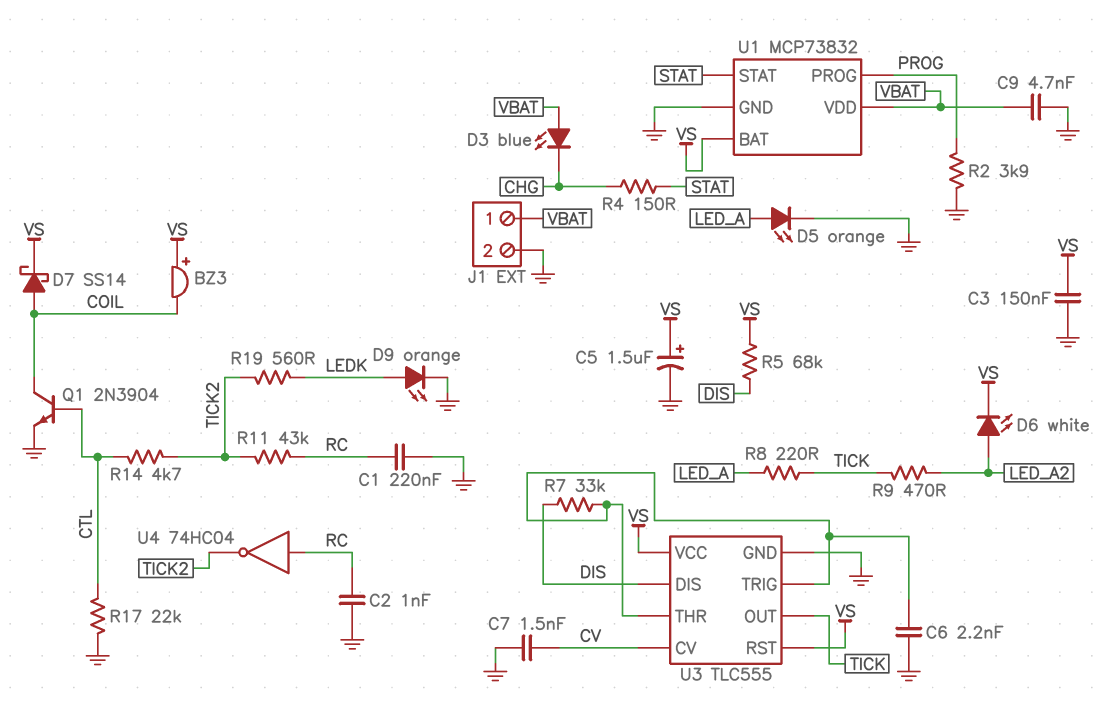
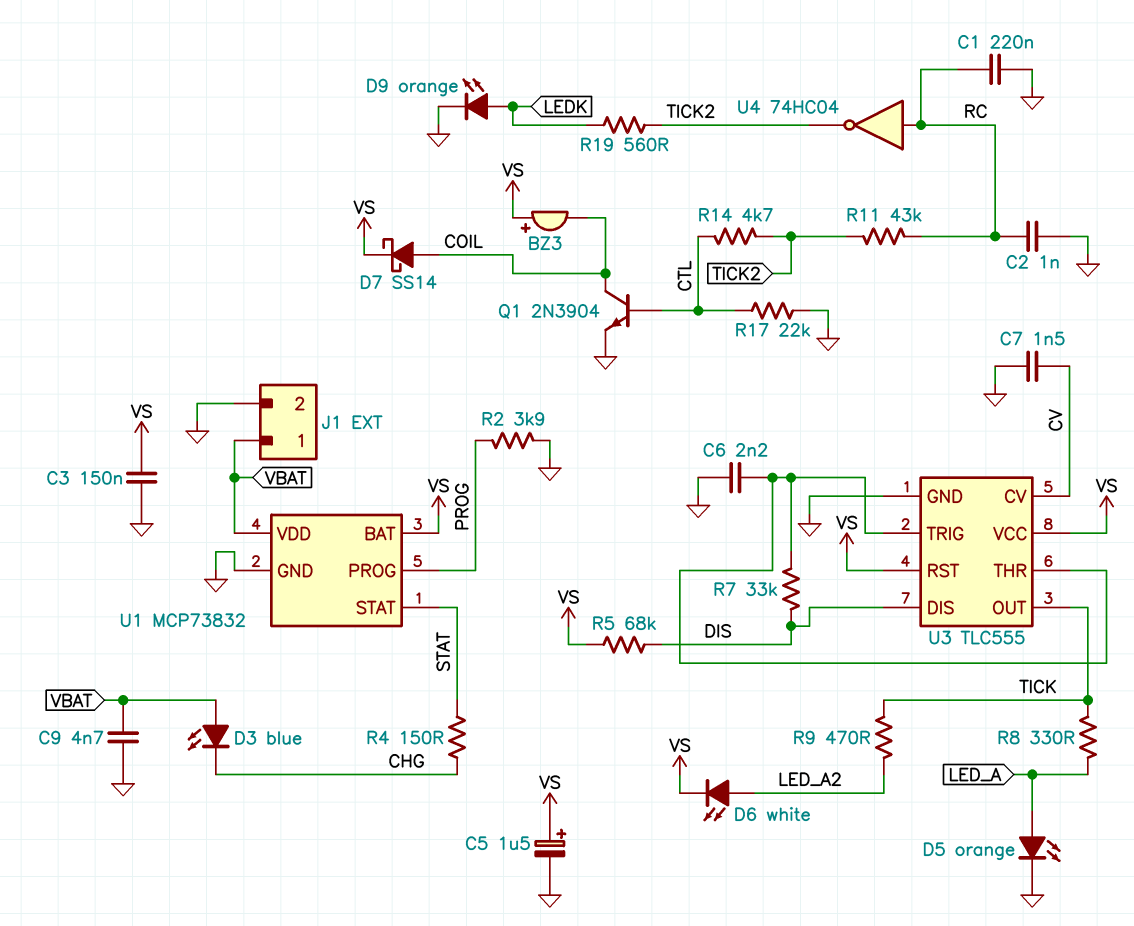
R8: 220 (LED_A, TICK) -> 330 (LED_A, TICK)

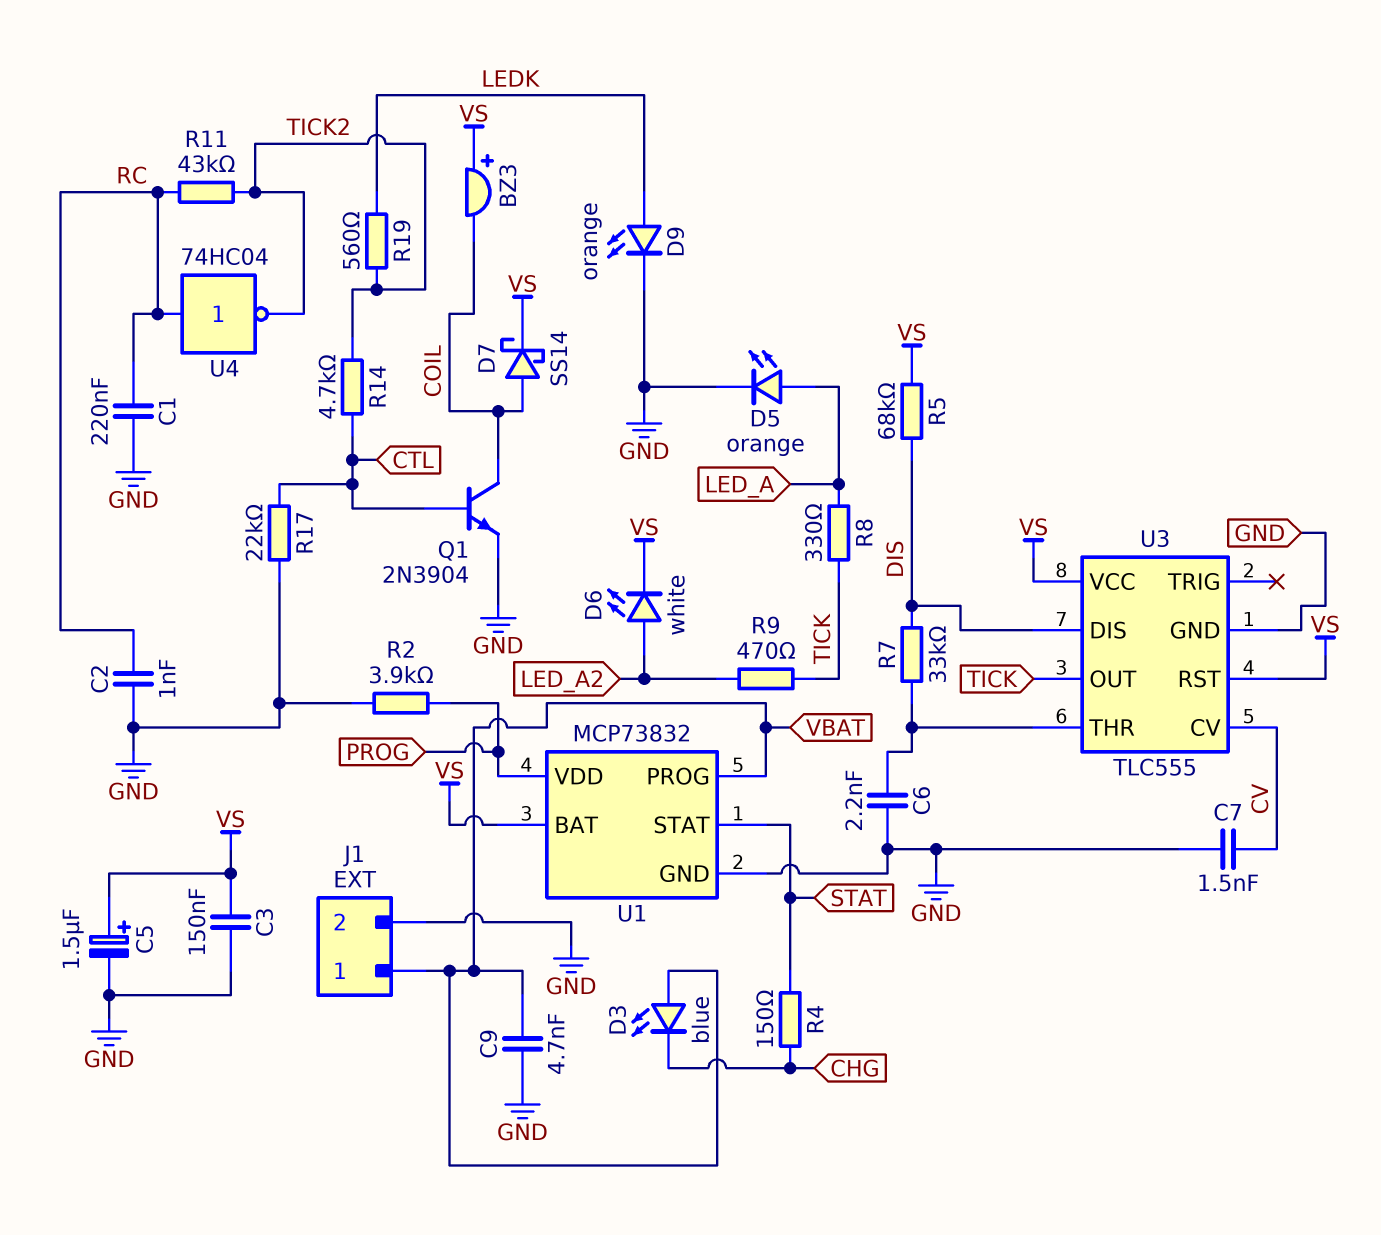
U1 pin PROG: PROG -> VBAT
U1 pin VDD: VBAT -> PROG
U3 pin TRIG: U3/THR -> none

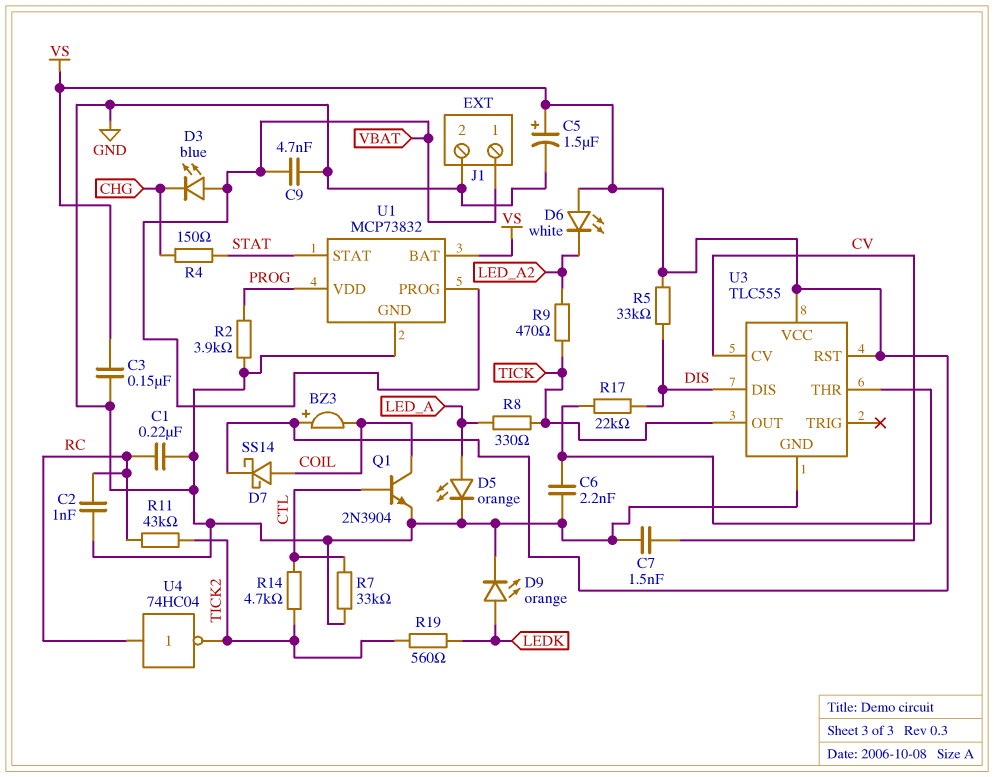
D6: LED white (A LED_A2, K VS) -> LED white (A VS, K LED_A2)
R5: 68k (DIS, VS) -> 33k (DIS, VS)
R7: 33k (DIS, U3/THR) -> 33k (CTL, GND)
R17: 22k (CTL, GND) -> 22k (DIS, U3/THR)

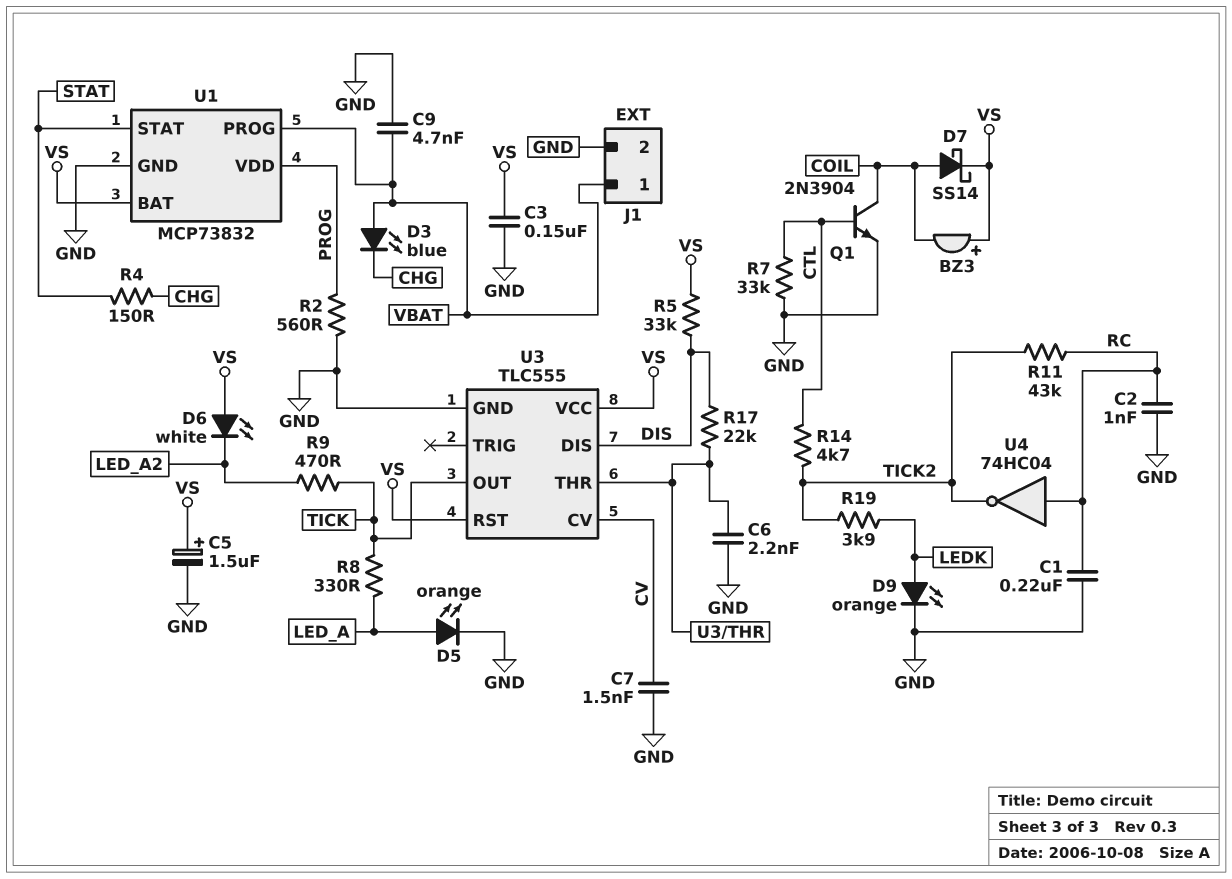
R2: 3.9k (GND, PROG) -> 560 (GND, PROG)
R19: 560 (LEDK, TICK2) -> 3.9k (LEDK, TICK2)

